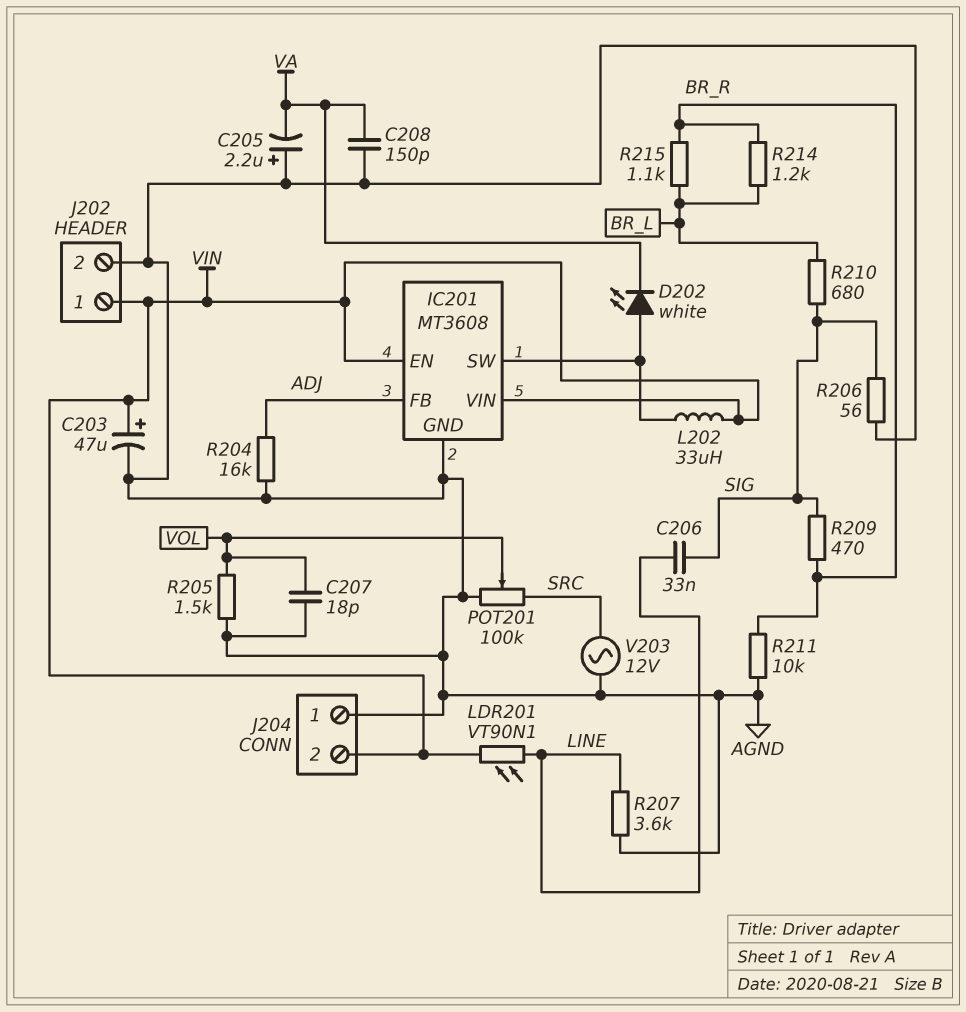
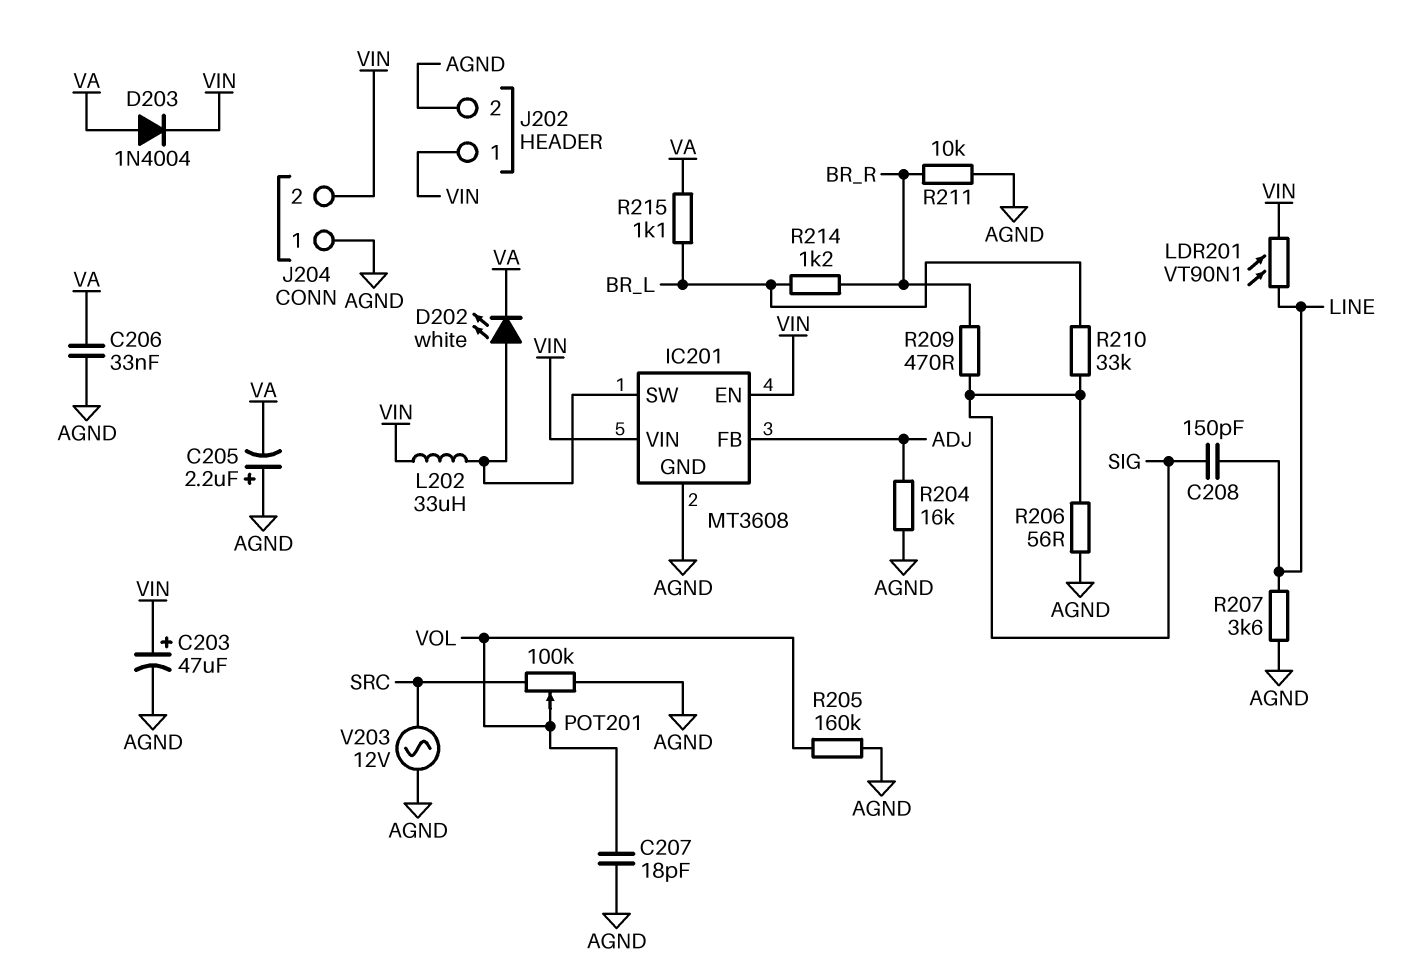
C206: 33nF (LINE, SIG) -> 33nF (AGND, VA)
C208: 150pF (AGND, VA) -> 150pF (LINE, SIG)
D203: none -> diode 1N4004 (A VA, K VIN)
R205: 1.5k (AGND, VOL) -> 160k (AGND, VOL)
R210: 680 (BR_L, SIG) -> 33k (BR_L, SIG)
R215: 1.1k (BR_L, BR_R) -> 1.1k (BR_L, VA)

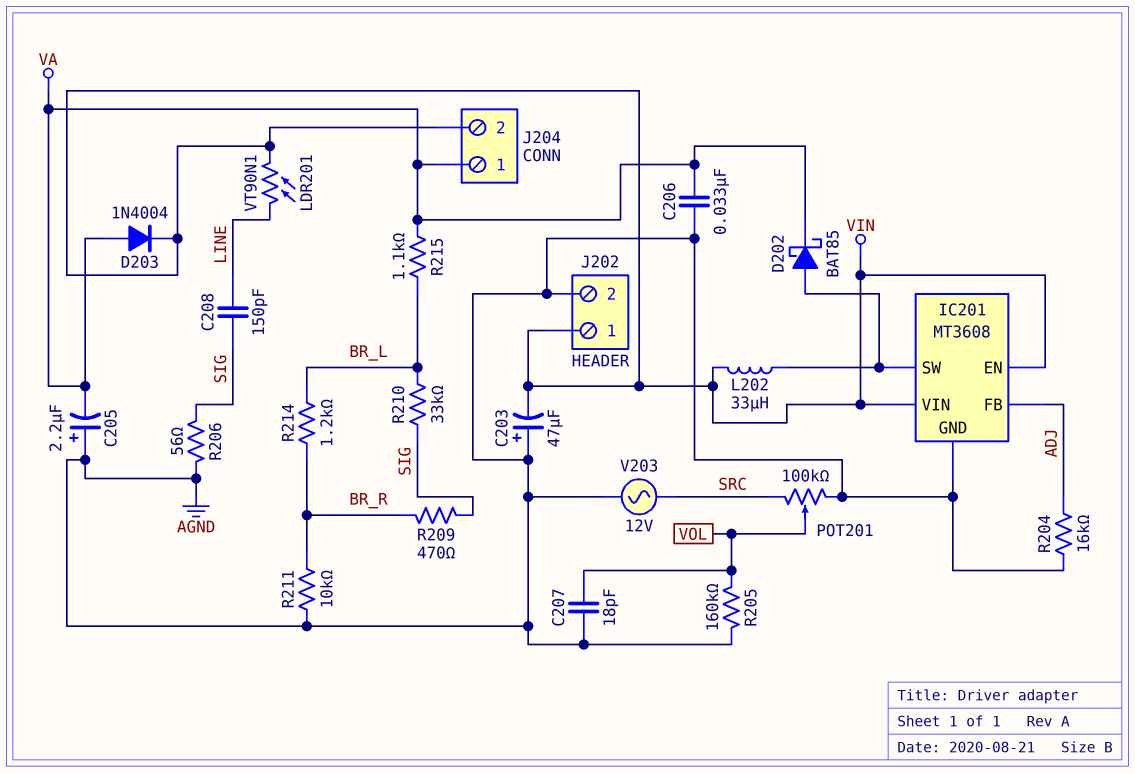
C203: 47uF (plus VIN, minus AGND) -> 47uF (plus AGND, minus VIN)
D202: LED white (A IC201/SW, K VA) -> schottky BAT85 (A IC201/SW, K VA)
J204 pin 1: AGND -> VA
R207: 3.6k (AGND, LINE) -> none

